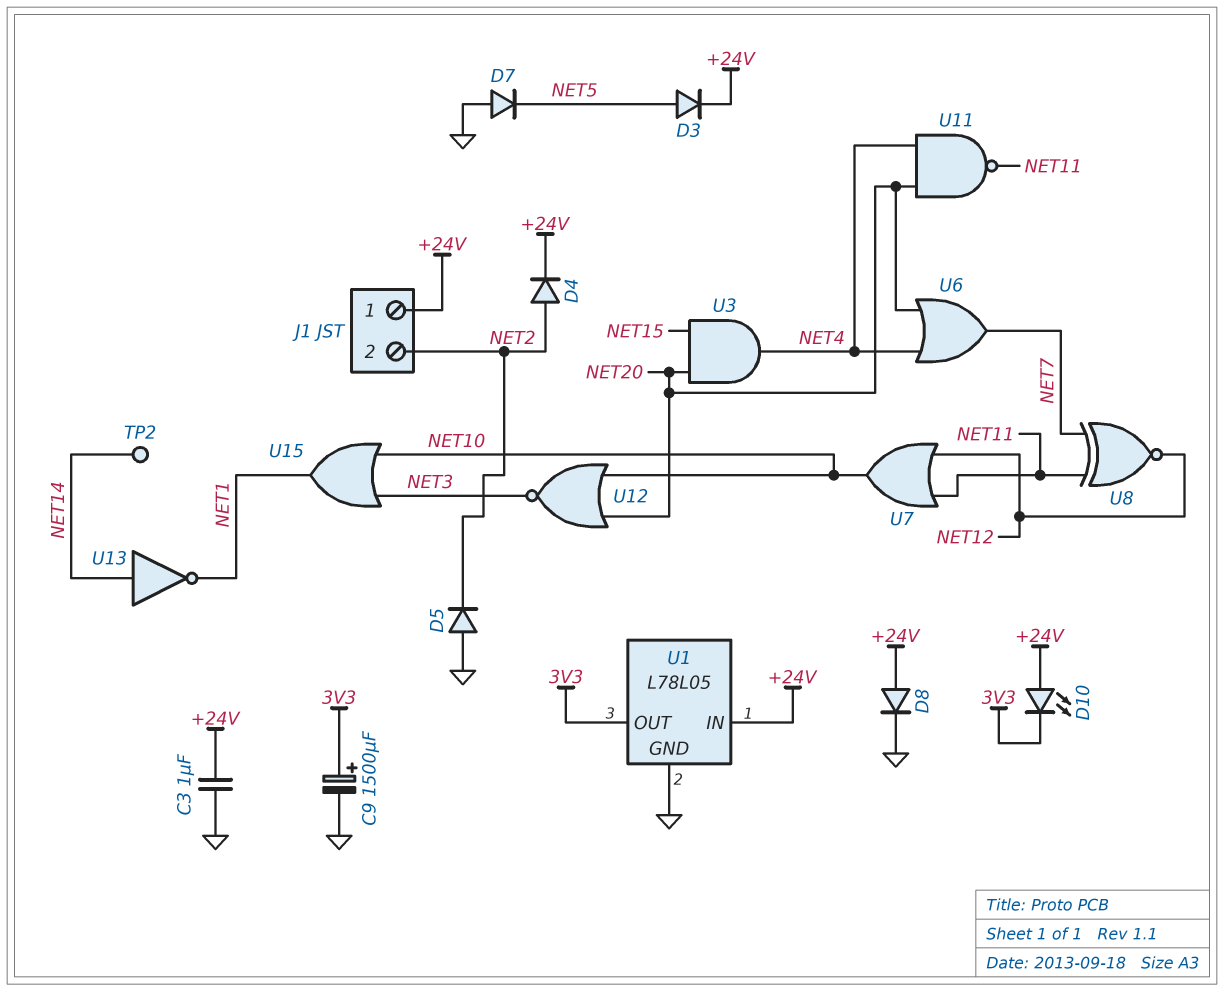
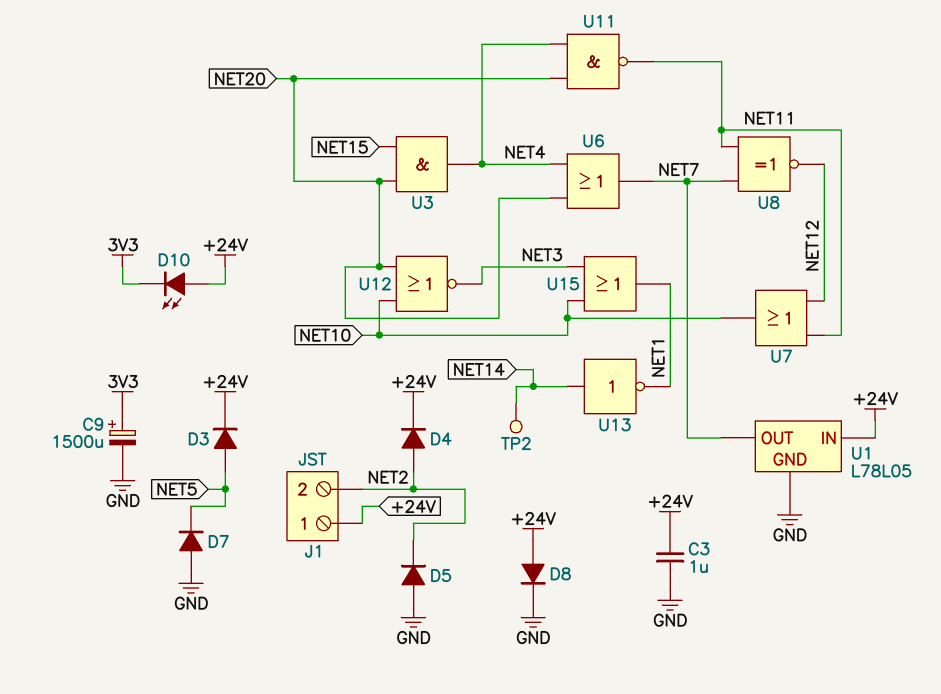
U1 pin OUT: 3V3 -> NET7

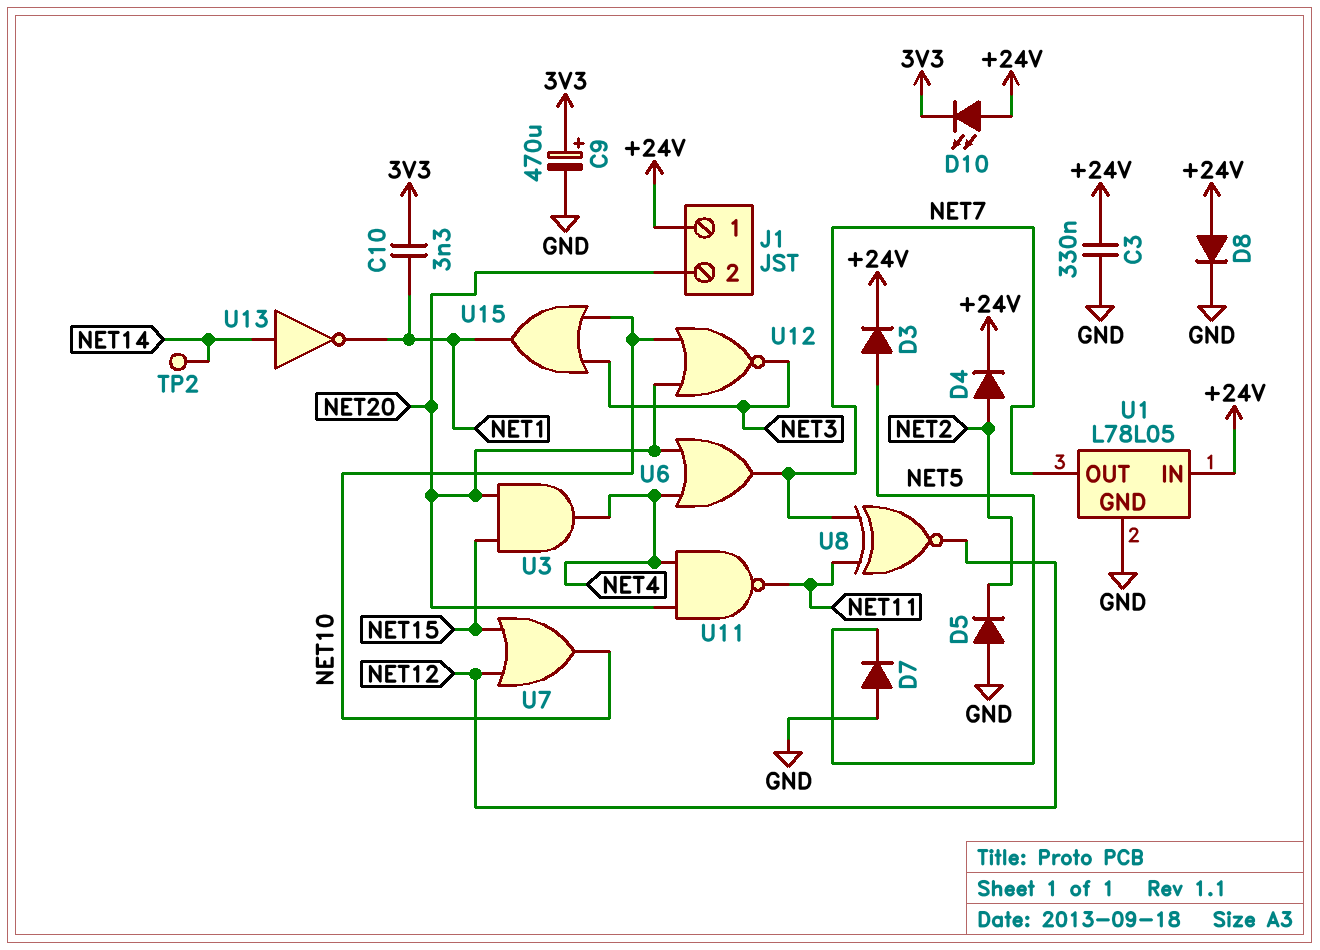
C3: 1uF (+24V, GND) -> 330nF (+24V, GND)
C9: 1500uF (plus 3V3, minus GND) -> 470uF (plus 3V3, minus GND)
C10: none -> 3.3nF (3V3, NET1)
J1 pin 2: NET2 -> NET20
U7: OR (in NET11, in NET12, out NET10) -> OR (in NET12, in NET15, out NET10)

